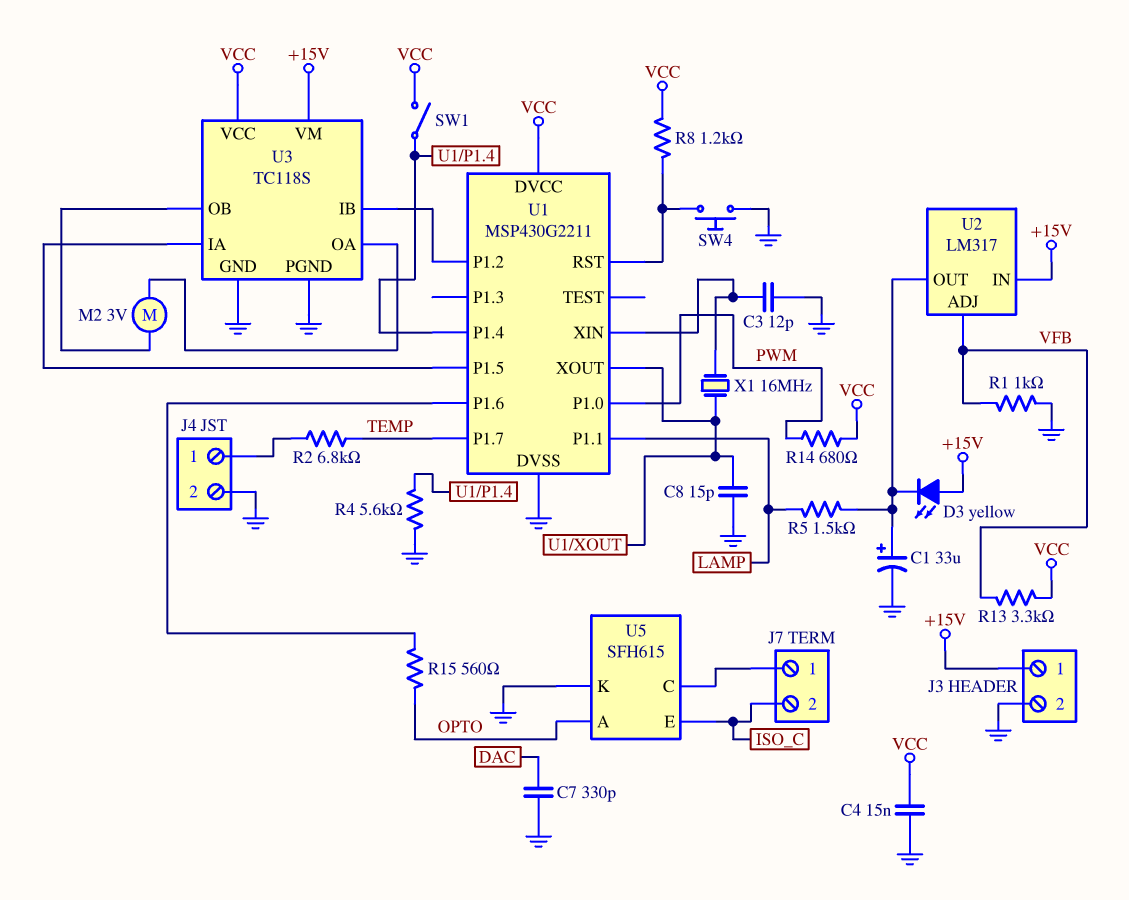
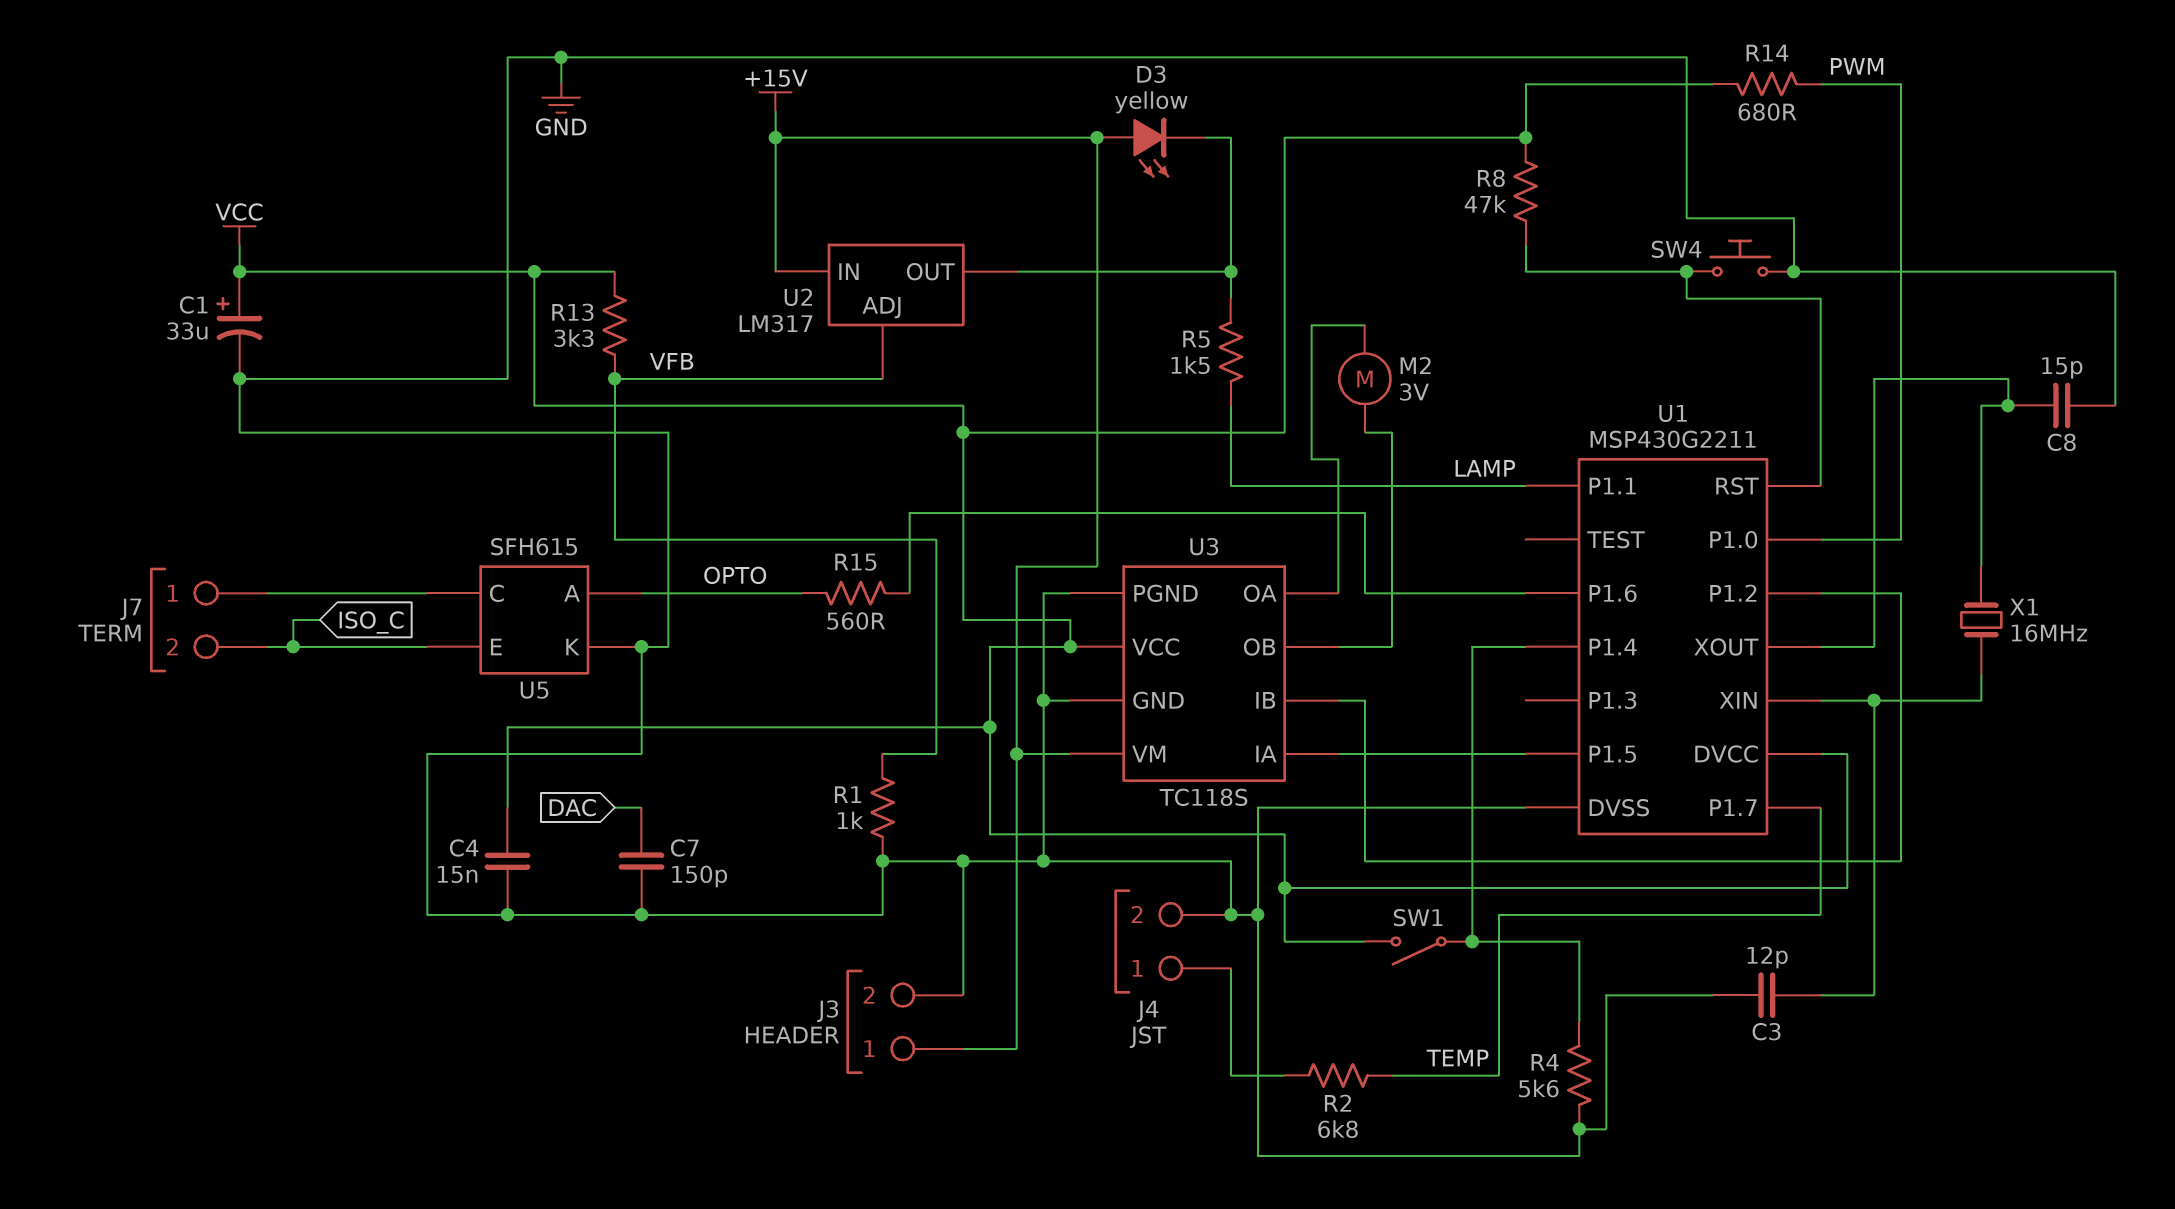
C1: 33uF (plus U2/OUT, minus GND) -> 33uF (plus VCC, minus GND)
C7: 330pF (DAC, GND) -> 150pF (DAC, GND)
R8: 1.2k (U1/RST, VCC) -> 47k (U1/RST, VCC)

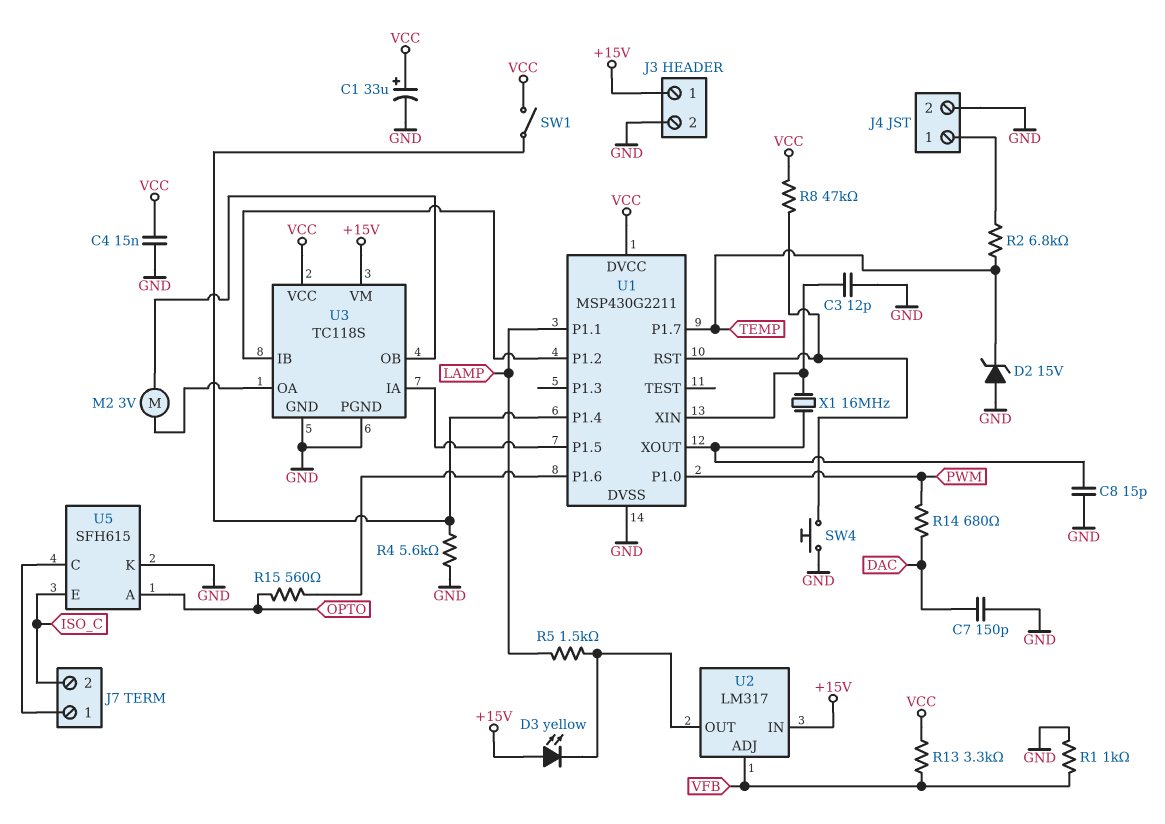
D2: none -> zener 15V (A GND, K TEMP)
R14: 680 (PWM, VCC) -> 680 (DAC, PWM)

